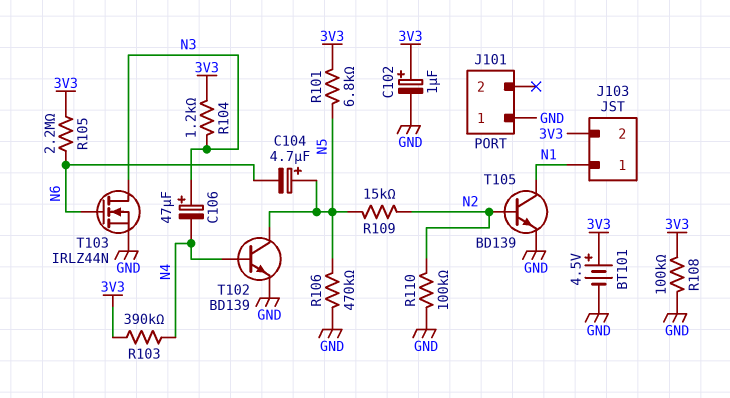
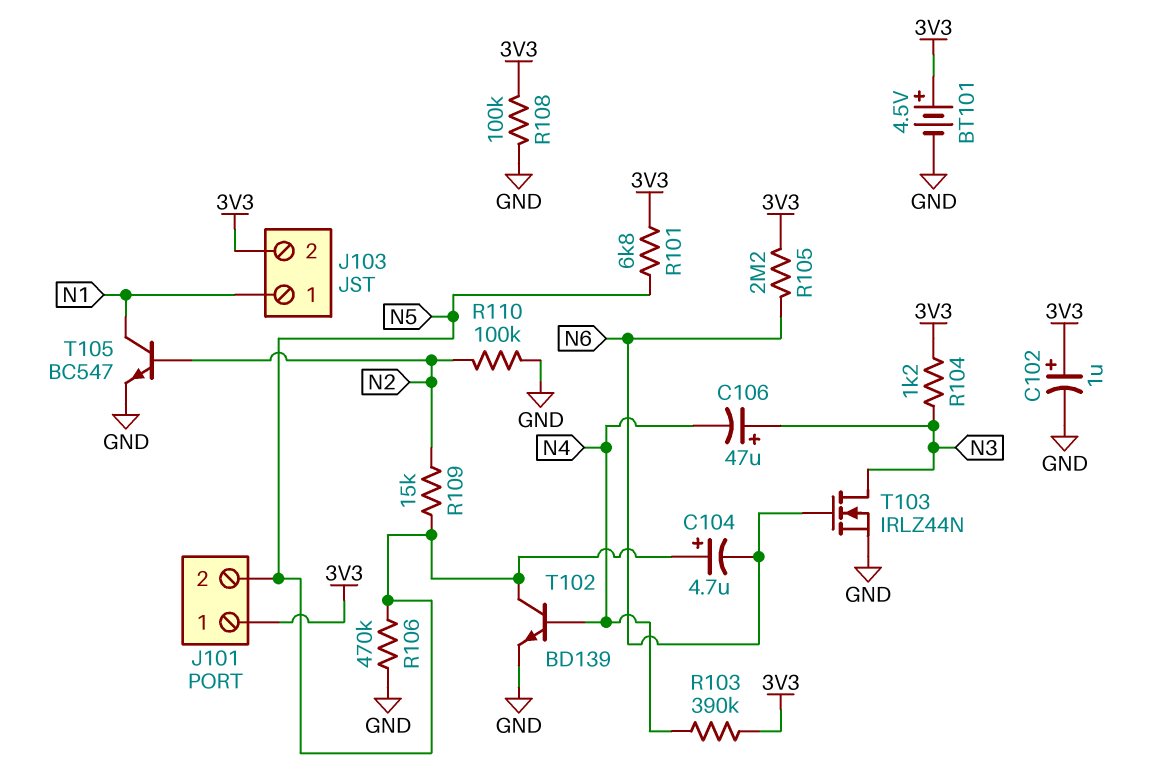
J101 pin 1: GND -> 3V3
J101 pin 2: none -> N5
T105: NPN BD139 (B N2, C N1, E GND) -> NPN BC547 (B N2, C N1, E GND)

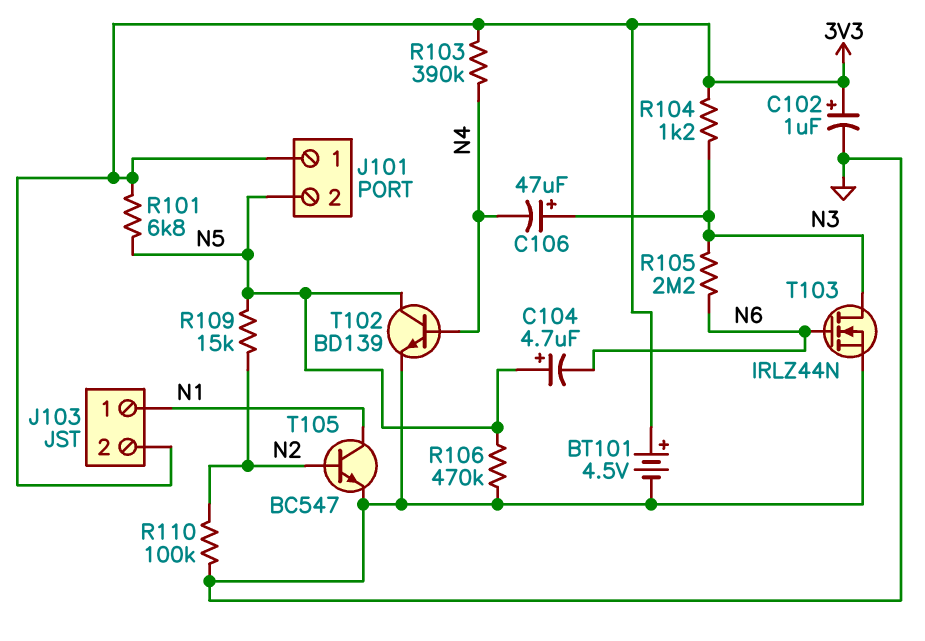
R105: 2.2M (3V3, N6) -> 2.2M (N3, N6)
R108: 100k (3V3, GND) -> none

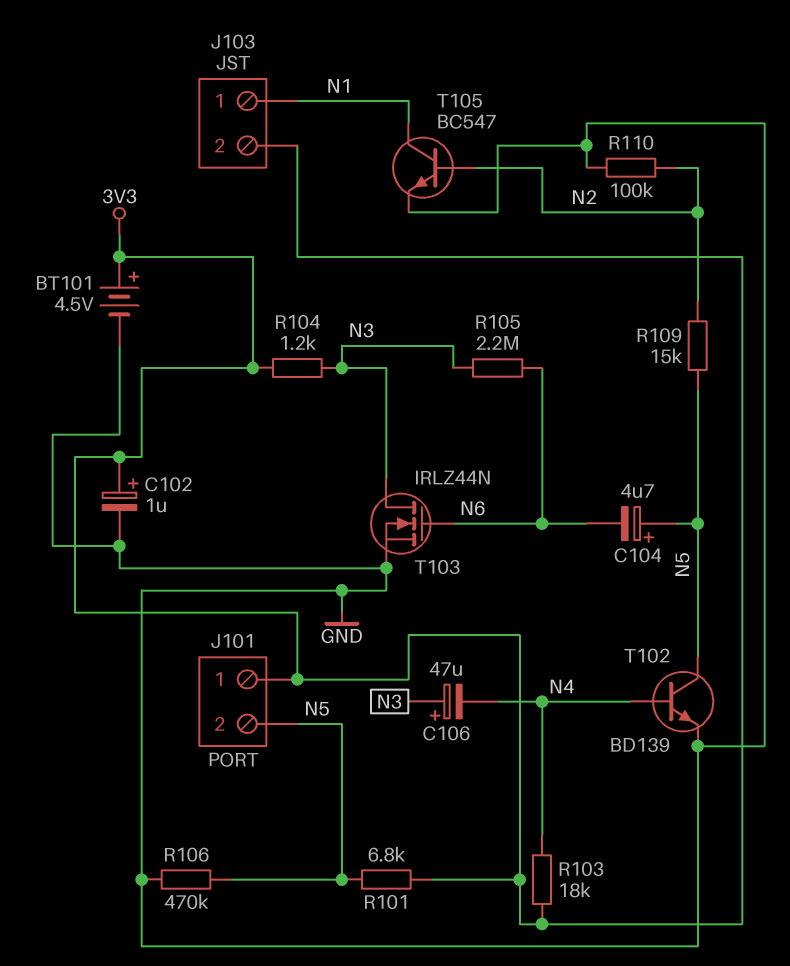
R103: 390k (3V3, N4) -> 18k (3V3, N4)

